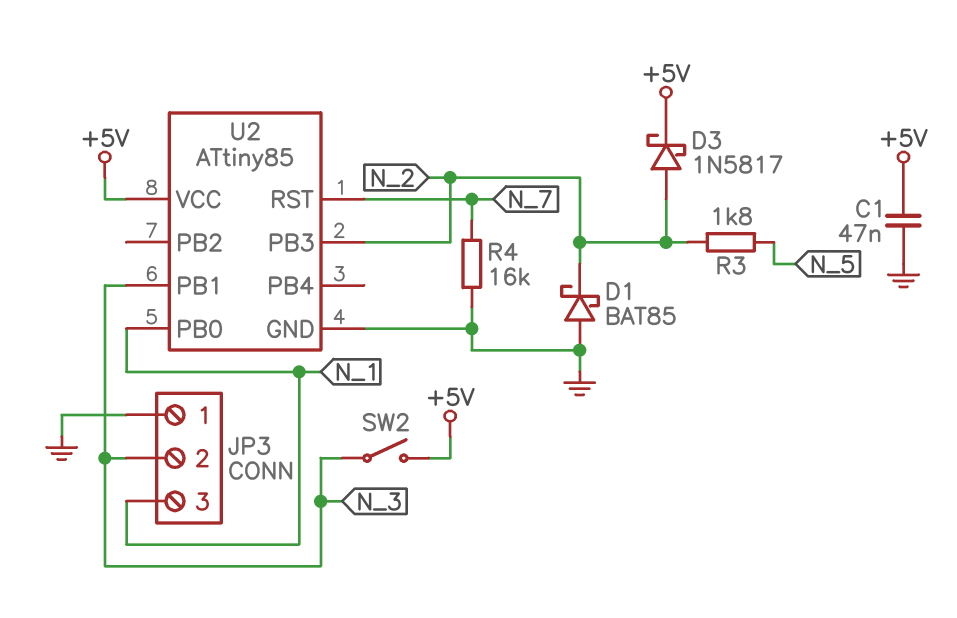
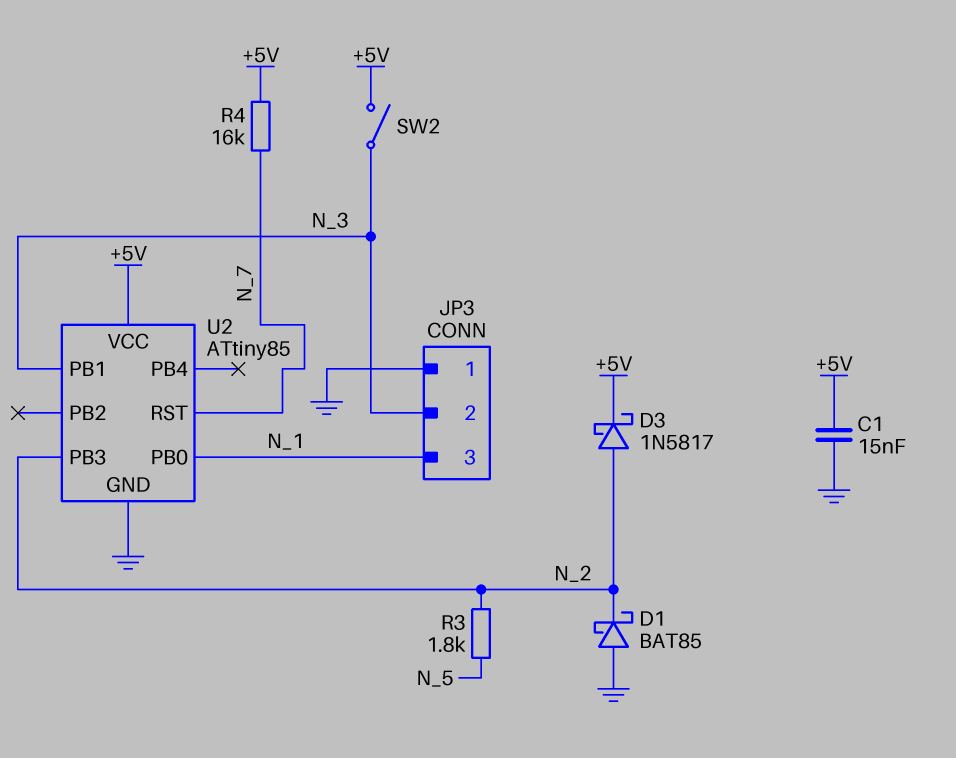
C1: 47nF (+5V, GND) -> 15nF (+5V, GND)
R4: 16k (GND, N_7) -> 16k (+5V, N_7)

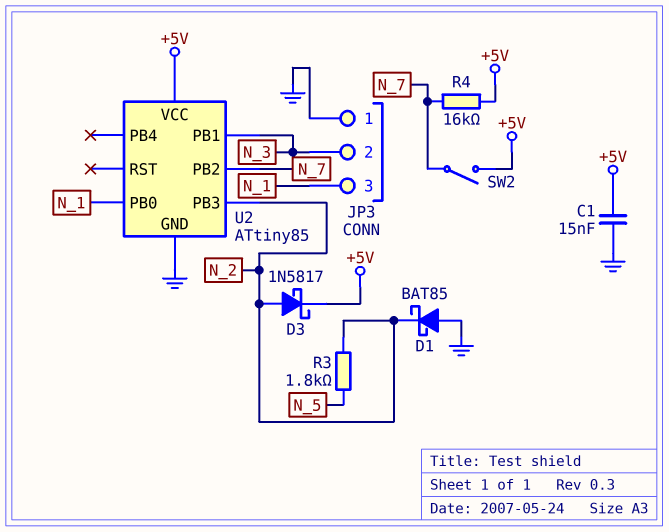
SW2: switch (+5V, N_3) -> switch (+5V, N_7)
U2 pin PB2: none -> N_7
U2 pin RST: N_7 -> none

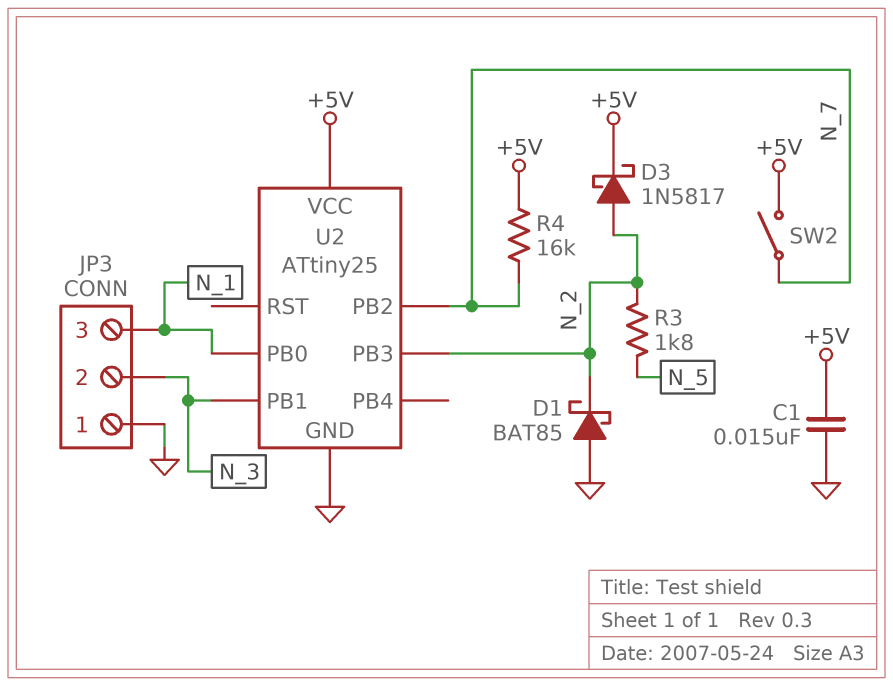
U2: ATtiny85 -> ATtiny25

